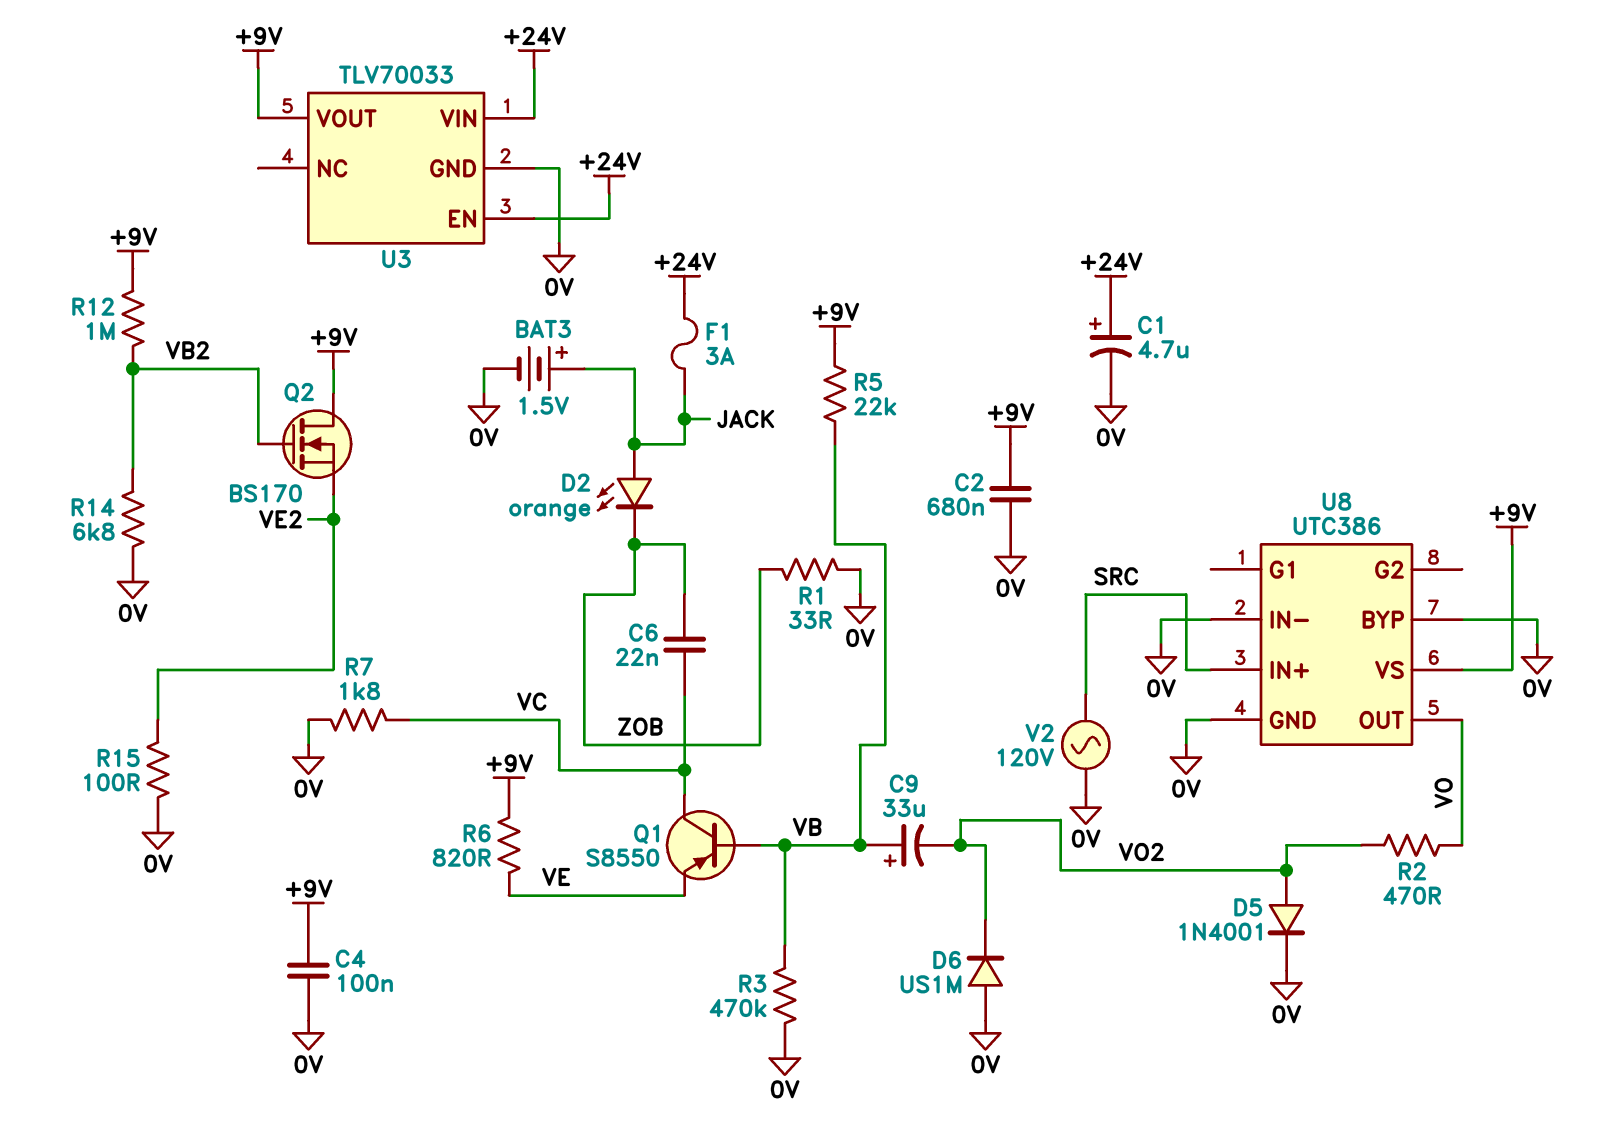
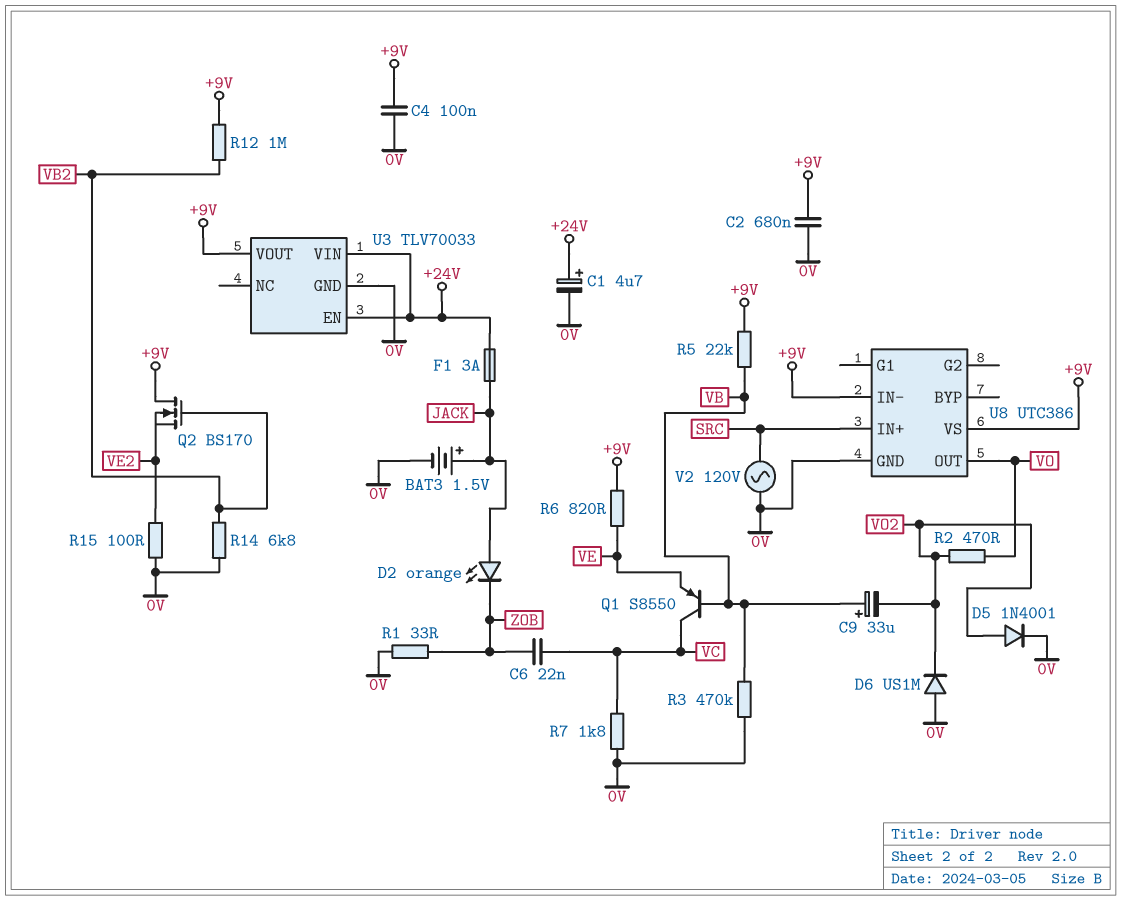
U8 pin BYP: 0V -> none
U8 pin IN-: 0V -> +9V

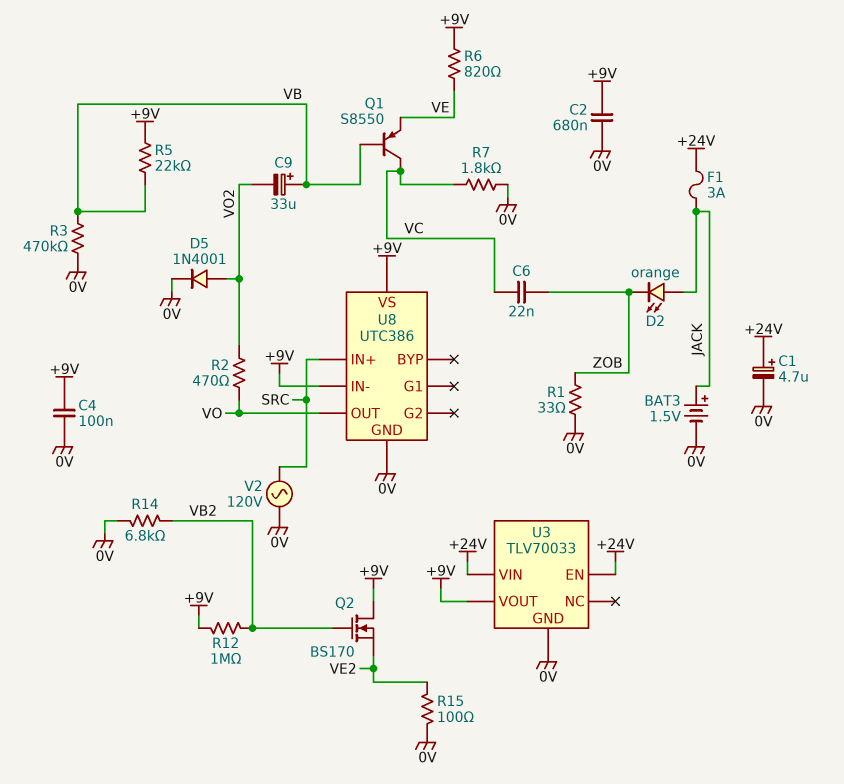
D6: diode US1M (A 0V, K VO2) -> none

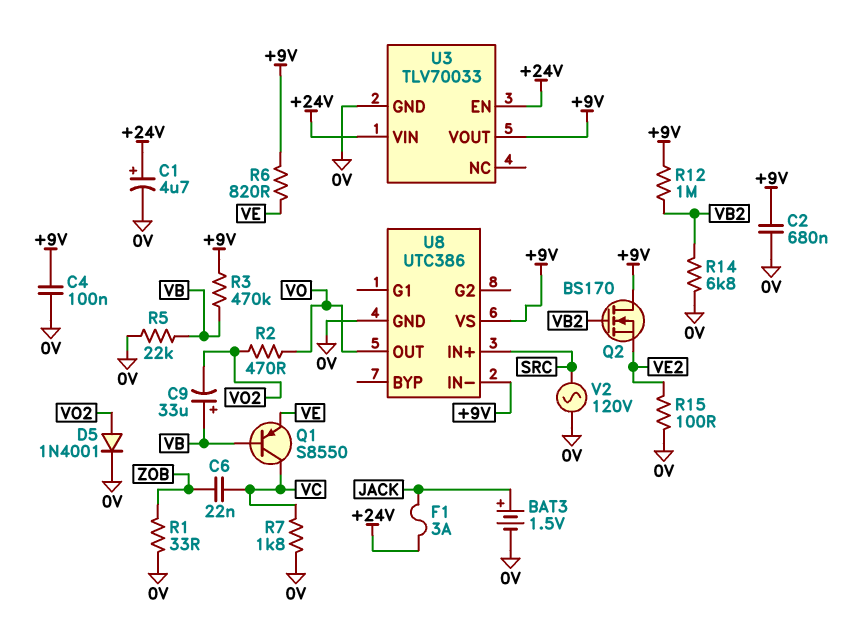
D2: LED orange (A JACK, K ZOB) -> none
R3: 470k (0V, VB) -> 470k (+9V, VB)
R5: 22k (+9V, VB) -> 22k (0V, VB)

